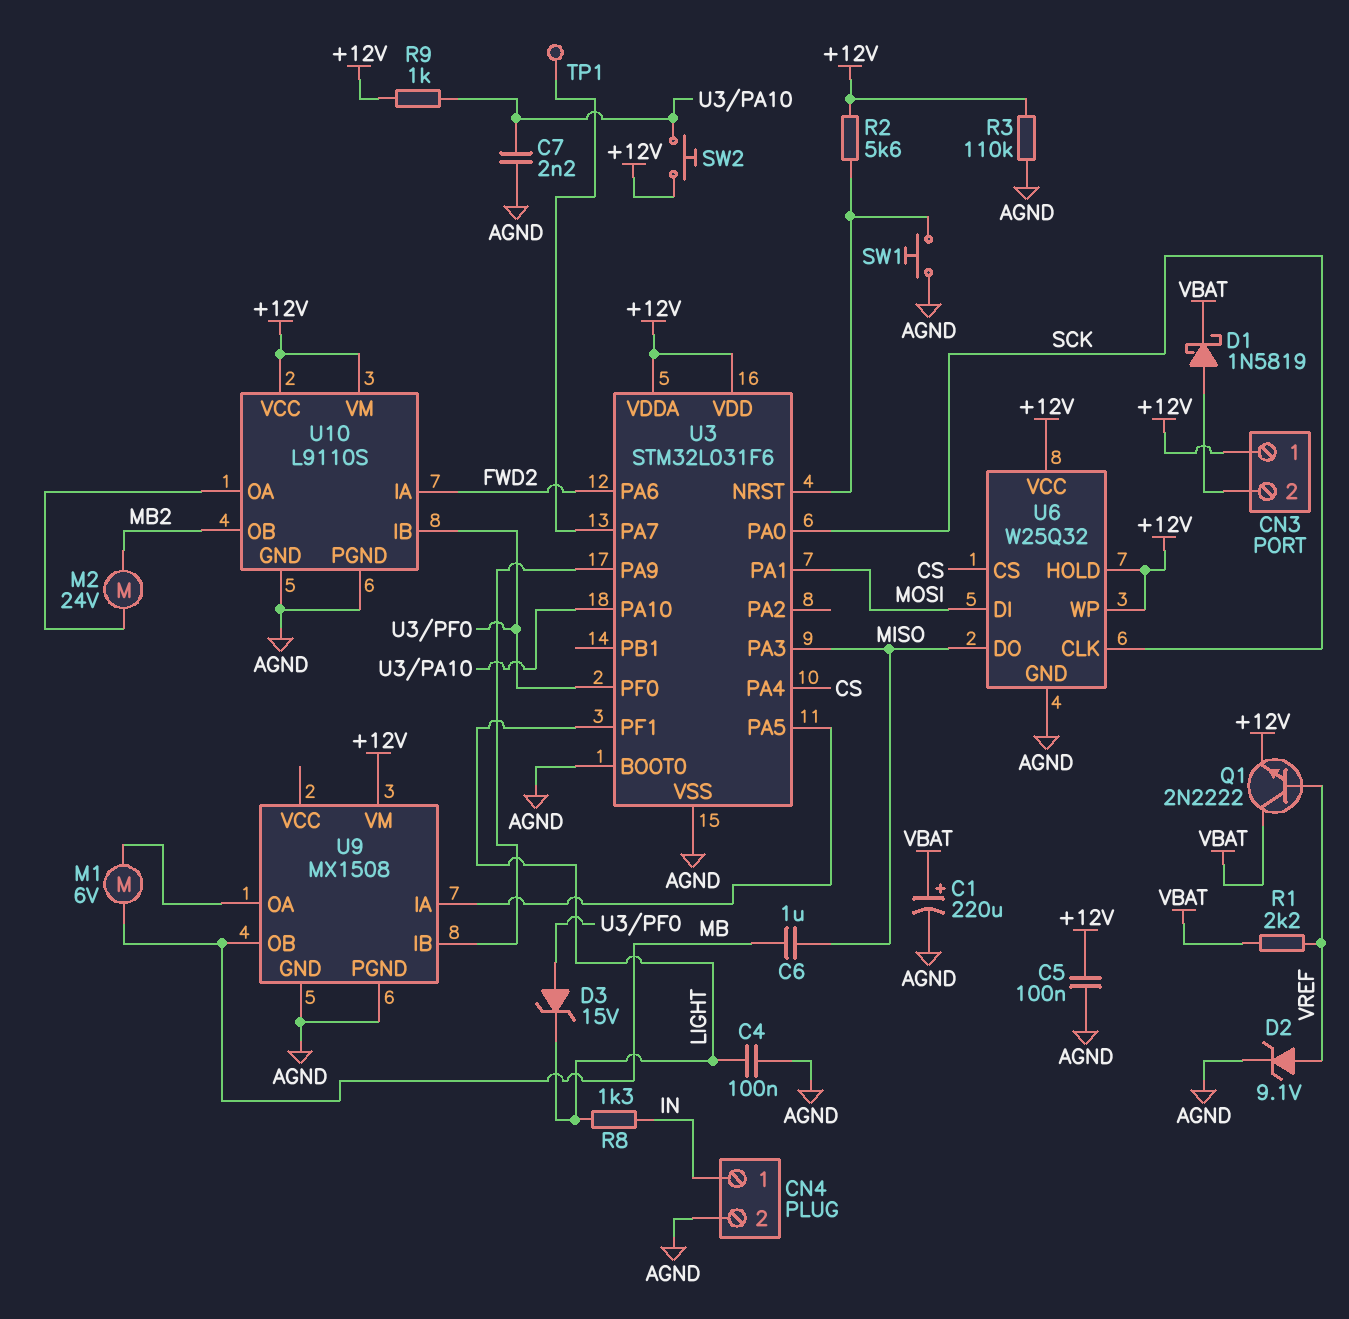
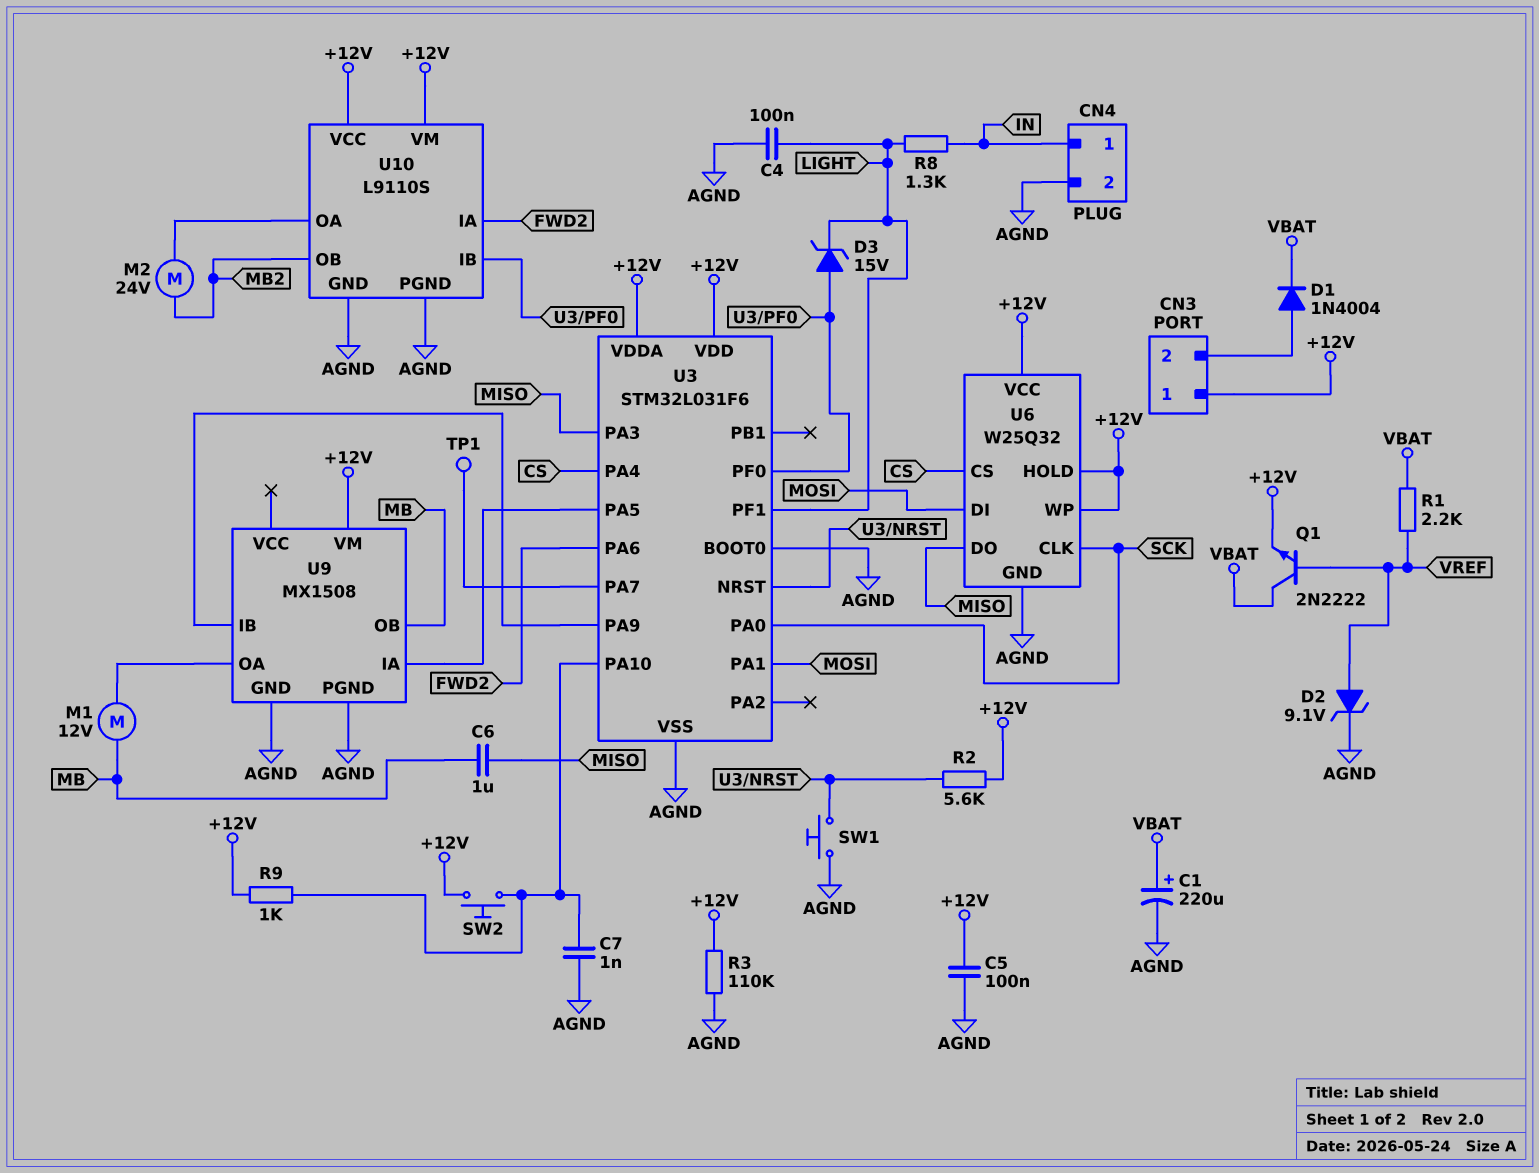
C7: 2.2nF (AGND, U3/PA10) -> 1nF (AGND, U3/PA10)
D1: schottky 1N5819 (A CN3/2, K VBAT) -> diode 1N4004 (A CN3/2, K VBAT)
M1: motor 6V (MB, U9/OA) -> motor 12V (MB, U9/OA)

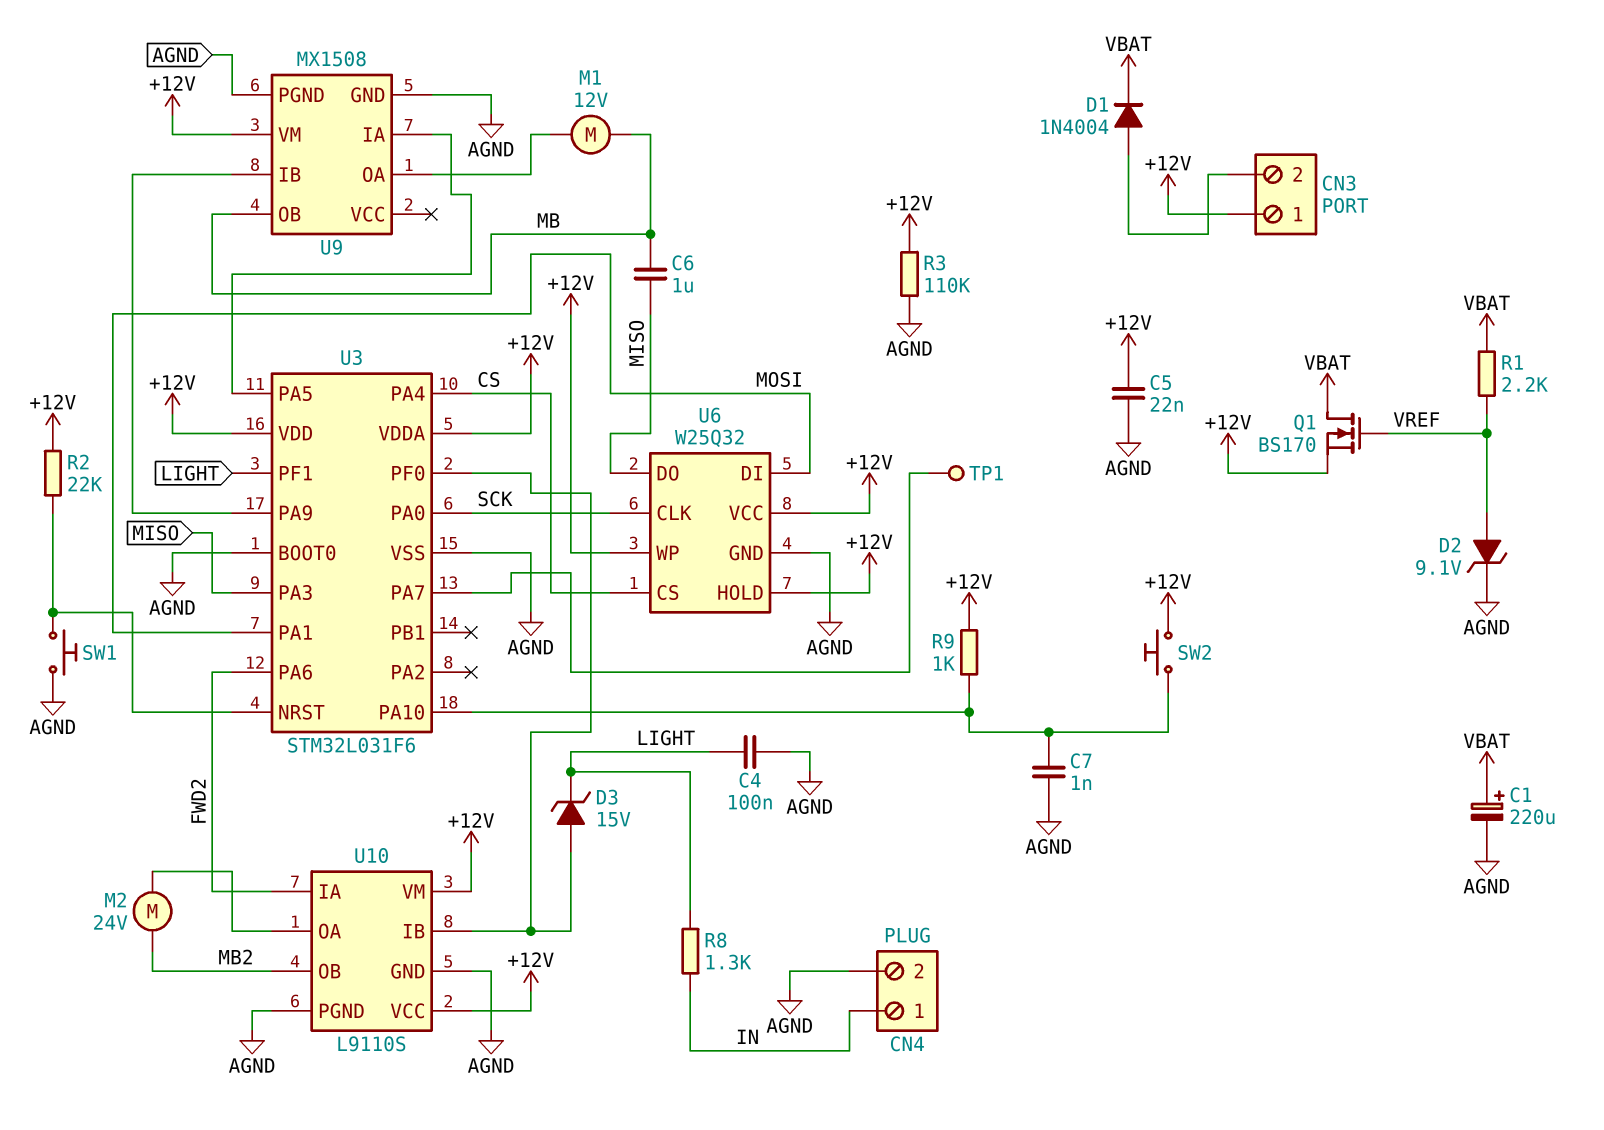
C5: 100nF (+12V, AGND) -> 22nF (+12V, AGND)
Q1: NPN 2N2222 (B VREF, C VBAT, E +12V) -> NMOS BS170 (G VREF, D VBAT, S +12V)
R2: 5.6k (+12V, U3/NRST) -> 22k (+12V, U3/NRST)

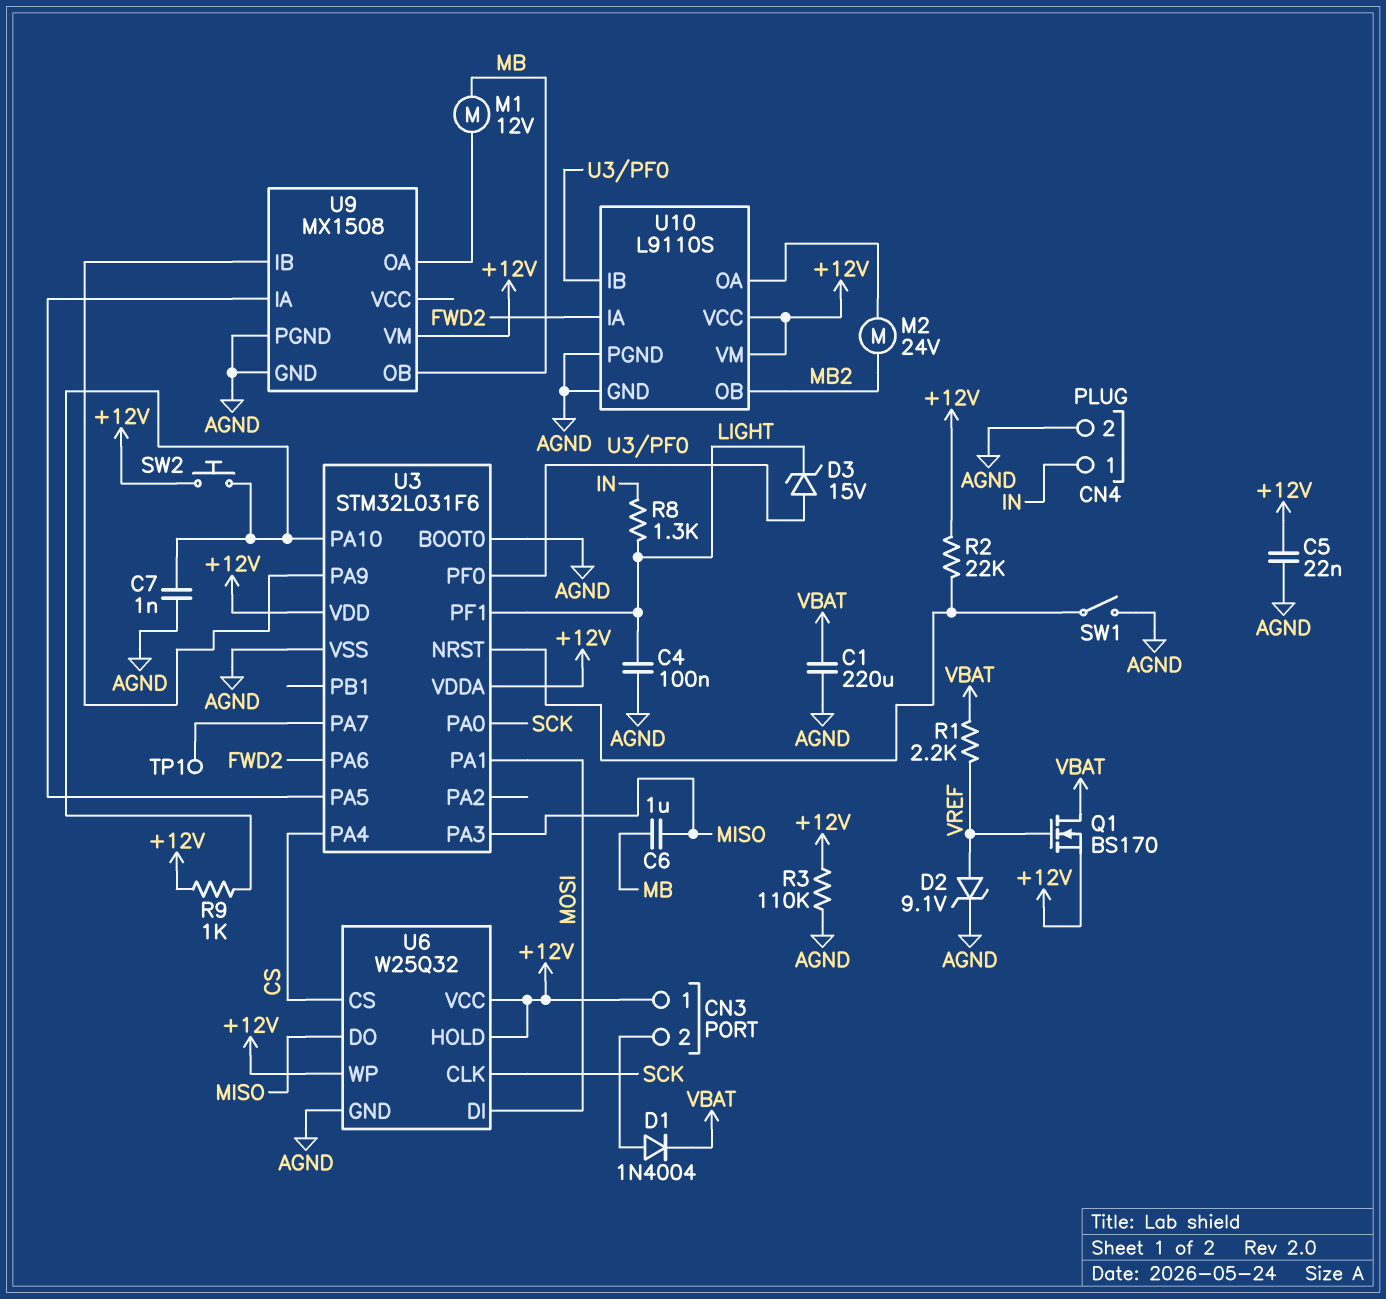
C1: 220uF (plus VBAT, minus AGND) -> 220uF (AGND, VBAT)
SW1: button (AGND, U3/NRST) -> switch (AGND, U3/NRST)

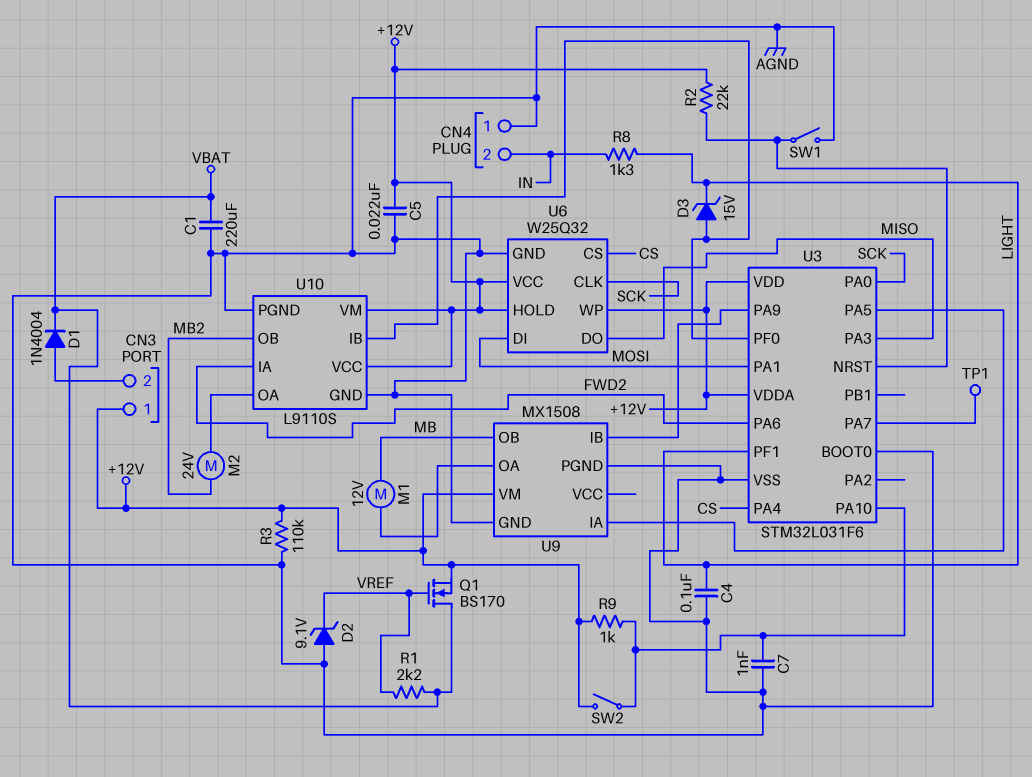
C6: 1uF (MB, MISO) -> none
CN4 pin 1: IN -> AGND
CN4 pin 2: AGND -> IN
D2: zener 9.1V (A VREF, K AGND) -> zener 9.1V (A AGND, K VREF)
SW2: button (+12V, U3/PA10) -> switch (+12V, U3/PA10)

